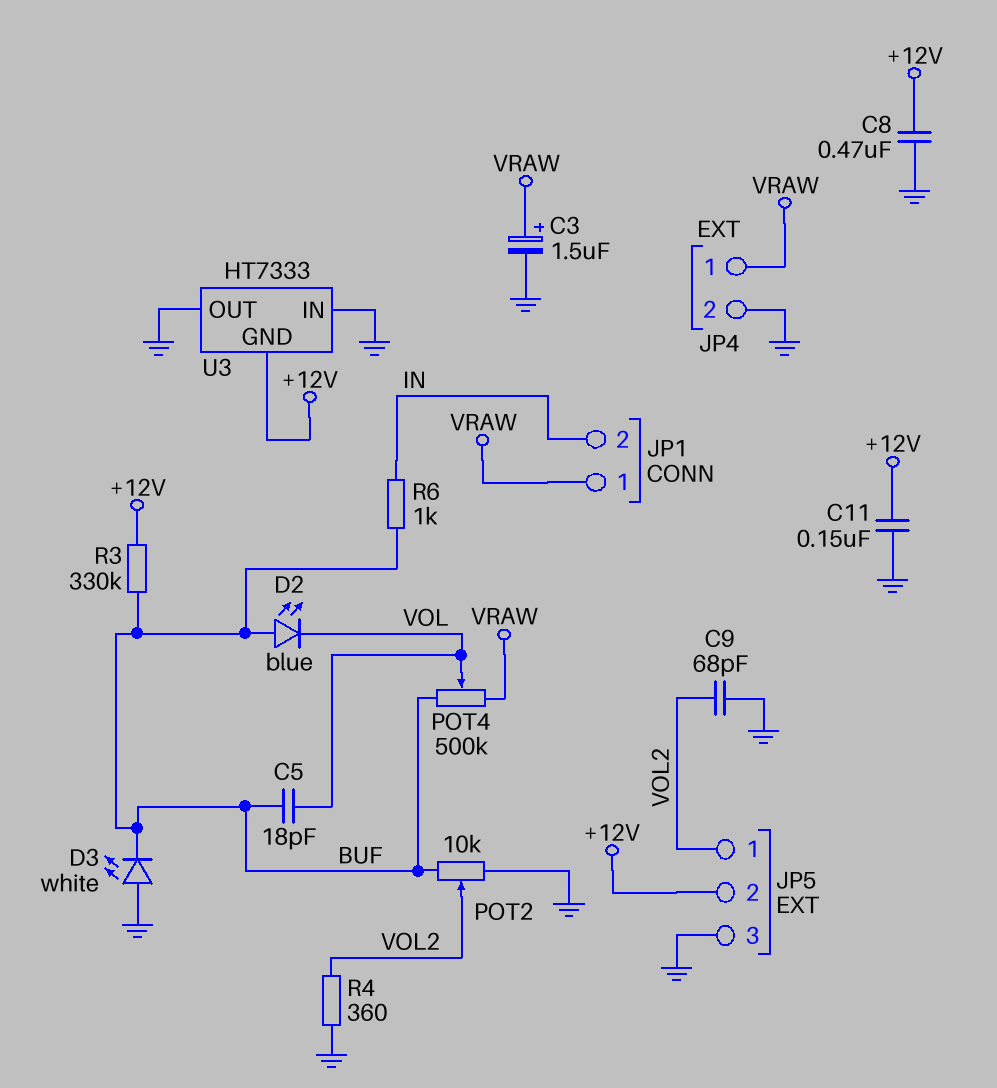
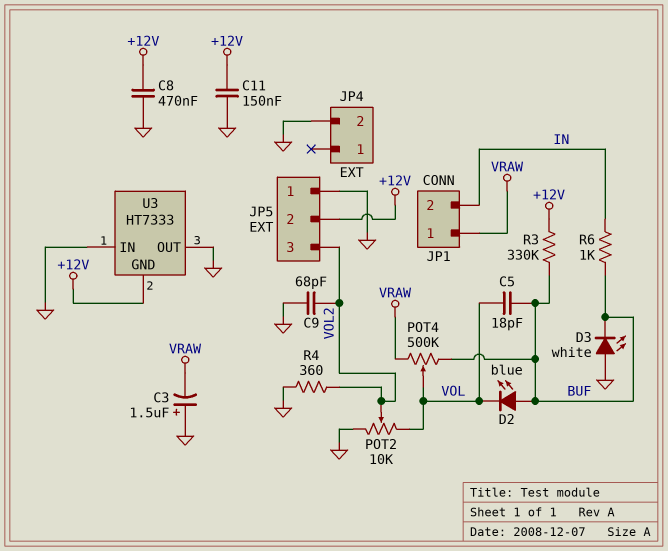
C3: 1.5uF (plus VRAW, minus GND) -> 1.5uF (plus GND, minus VRAW)
JP4 pin 1: VRAW -> none
JP5 pin 1: VOL2 -> GND
JP5 pin 3: GND -> VOL2
POT2: 10k (BUF, GND, wiper VOL2) -> 10k (GND, VOL, wiper VOL2)

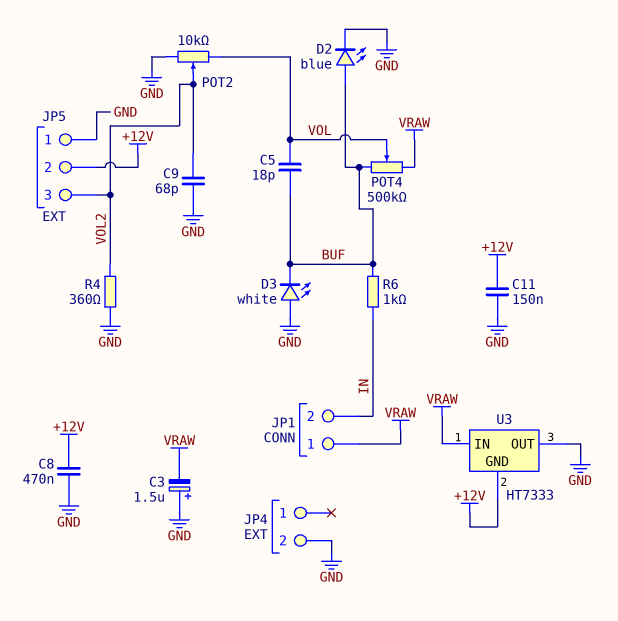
D2: LED blue (A BUF, K VOL) -> LED blue (A BUF, K GND)
R3: 330k (+12V, BUF) -> none
U3 pin IN: GND -> VRAW

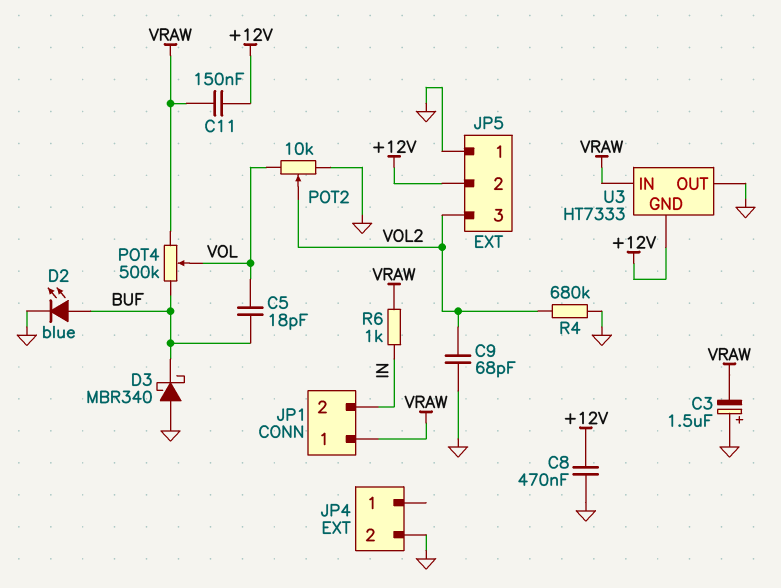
C11: 150nF (+12V, GND) -> 150nF (+12V, VRAW)
D3: LED white (A GND, K BUF) -> schottky MBR340 (A GND, K BUF)
R4: 360 (GND, VOL2) -> 680k (GND, VOL2)
R6: 1k (BUF, IN) -> 1k (IN, VRAW)

